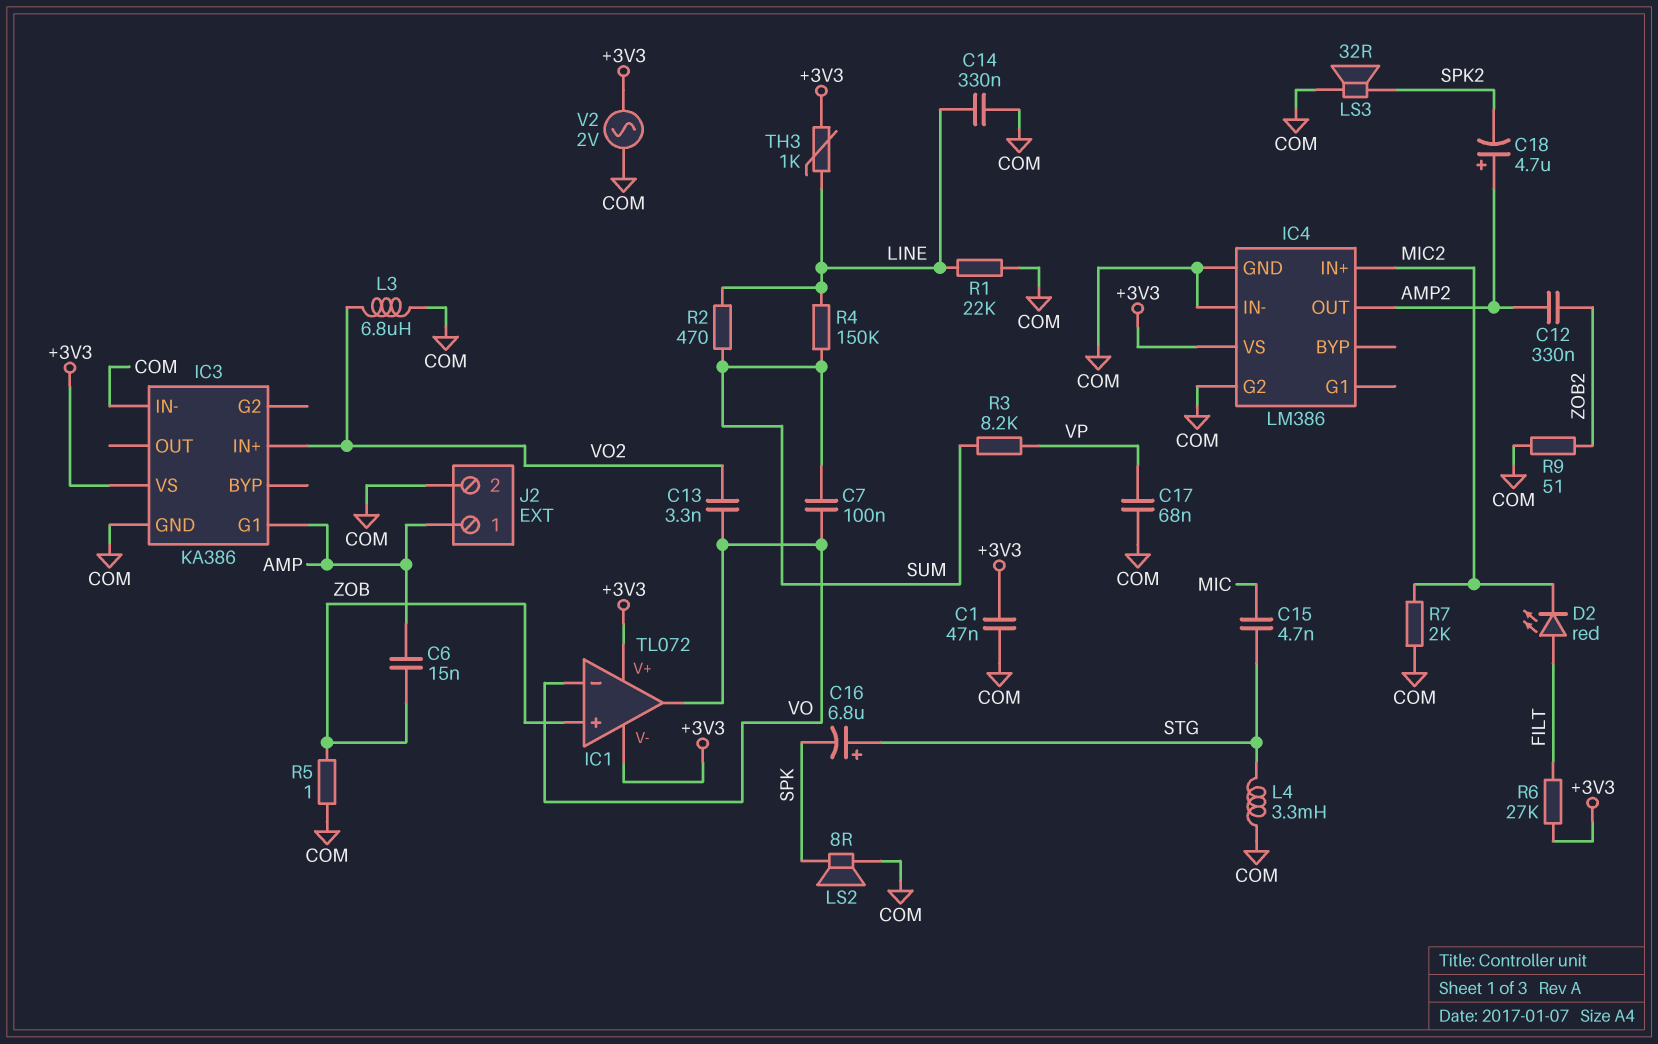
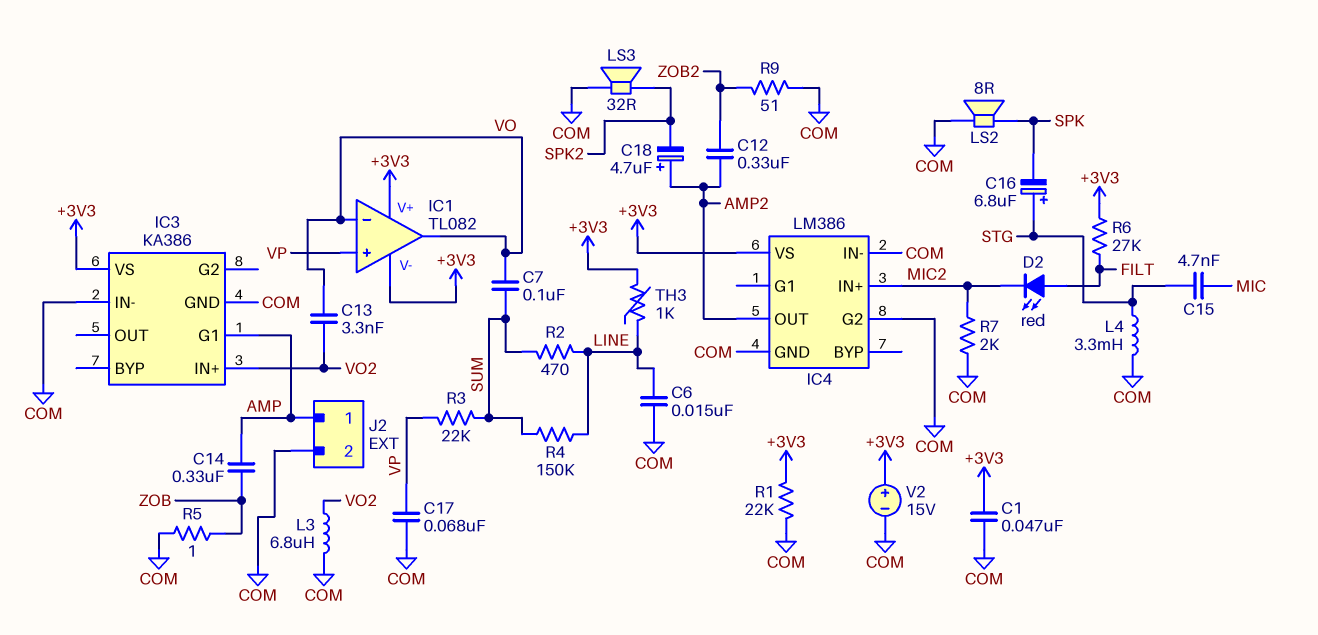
C6: 15nF (AMP, ZOB) -> 15nF (COM, LINE)
C14: 330nF (COM, LINE) -> 330nF (AMP, ZOB)
IC1: TL072 -> TL082
IC1 pin in+: ZOB -> VP
R1: 22k (COM, LINE) -> 22k (+3V3, COM)
R3: 8.2k (SUM, VP) -> 22k (SUM, VP)
V2: AC 2V (+3V3, COM) -> 15V (plus +3V3, minus COM)

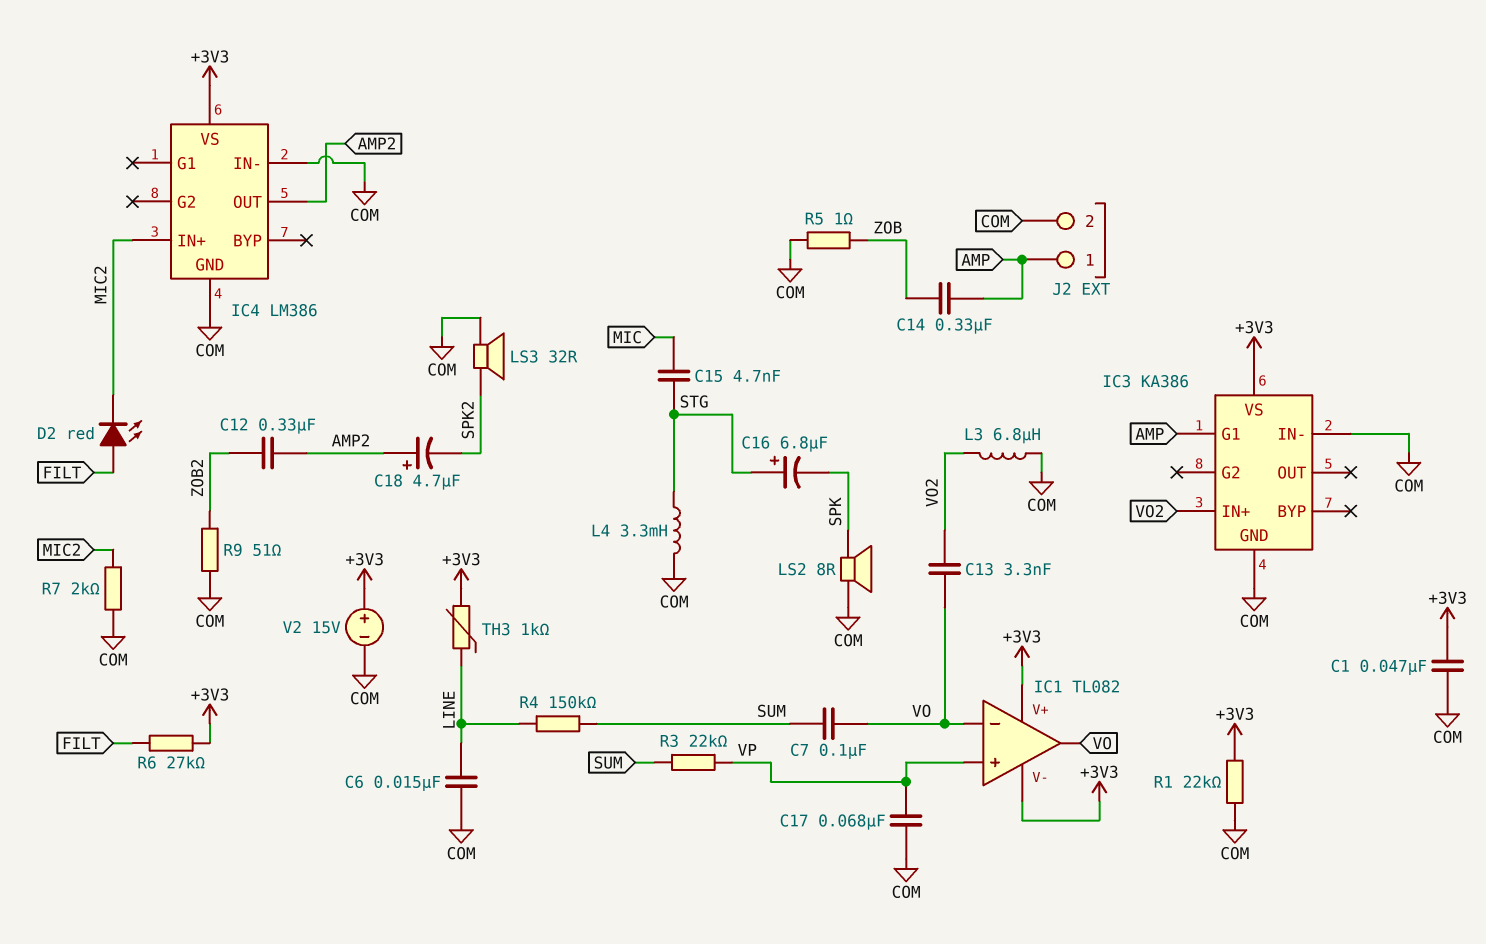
IC4 pin G2: COM -> none
R2: 470 (LINE, SUM) -> none

